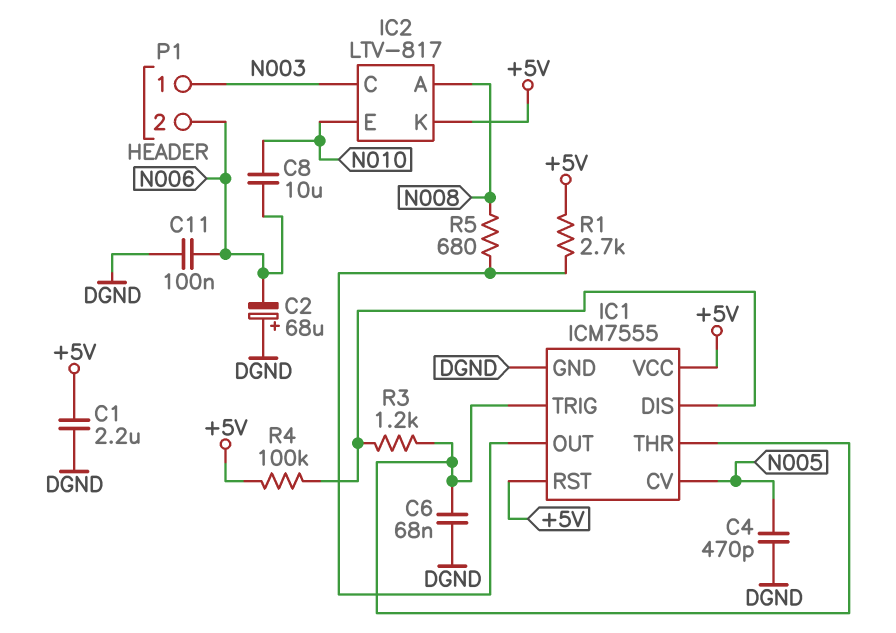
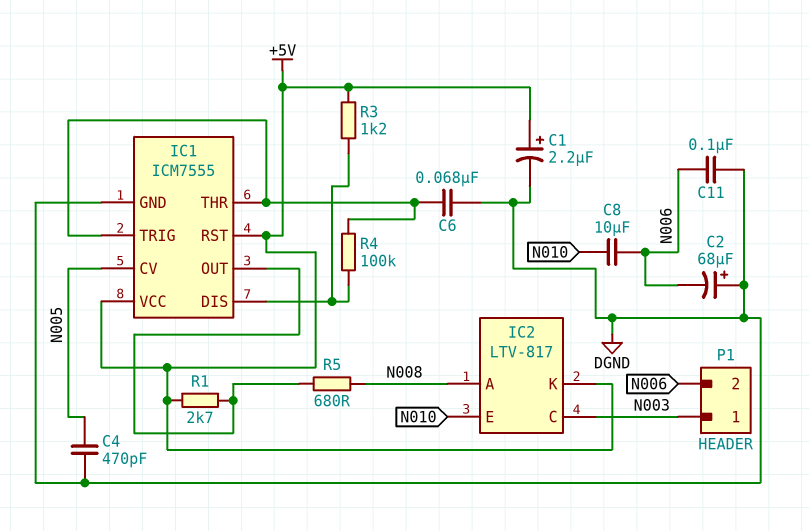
C1: 2.2uF (+5V, DGND) -> 2.2uF (plus +5V, minus DGND)
R3: 1.2k (IC1/DIS, IC1/THR) -> 1.2k (+5V, IC1/DIS)
R4: 100k (+5V, IC1/DIS) -> 100k (IC1/DIS, IC1/THR)

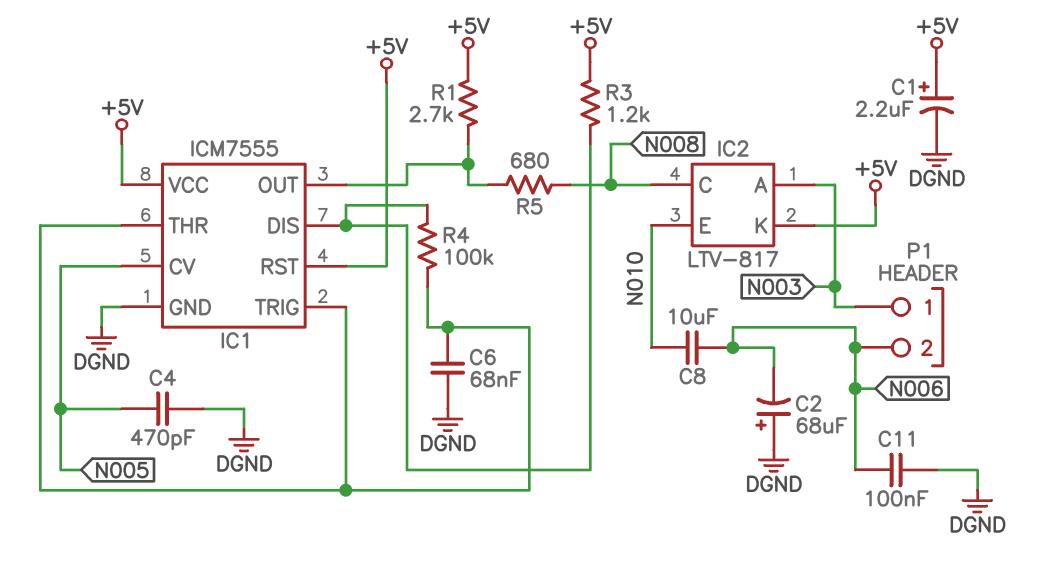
IC2 pin A: N008 -> N003
IC2 pin C: N003 -> N008

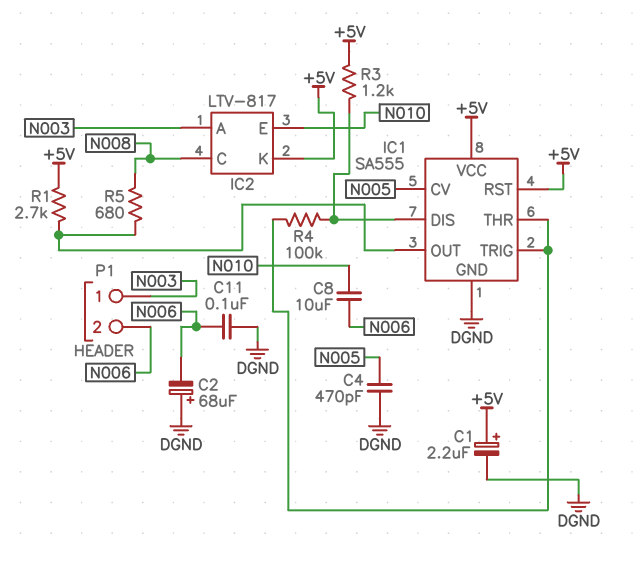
C6: 68nF (DGND, IC1/THR) -> none
IC1: ICM7555 -> SA555

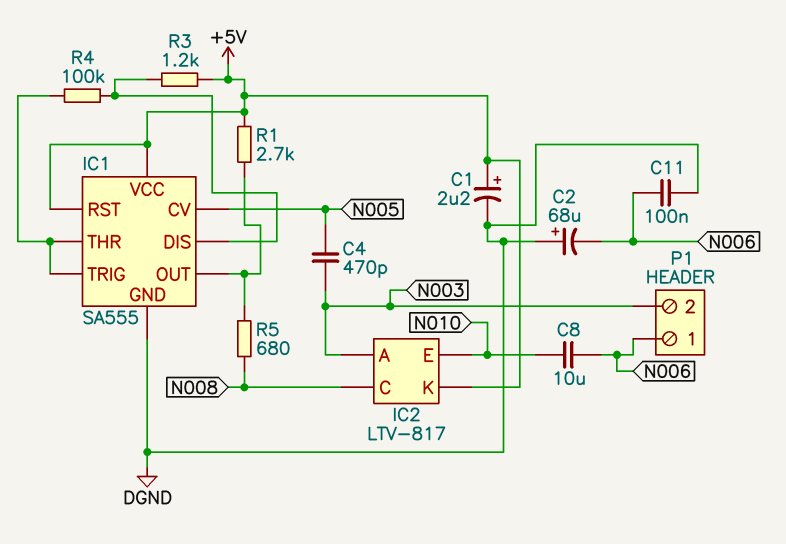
C4: 470pF (DGND, N005) -> 470pF (N003, N005)
P1 pin 1: N003 -> N006
P1 pin 2: N006 -> N003

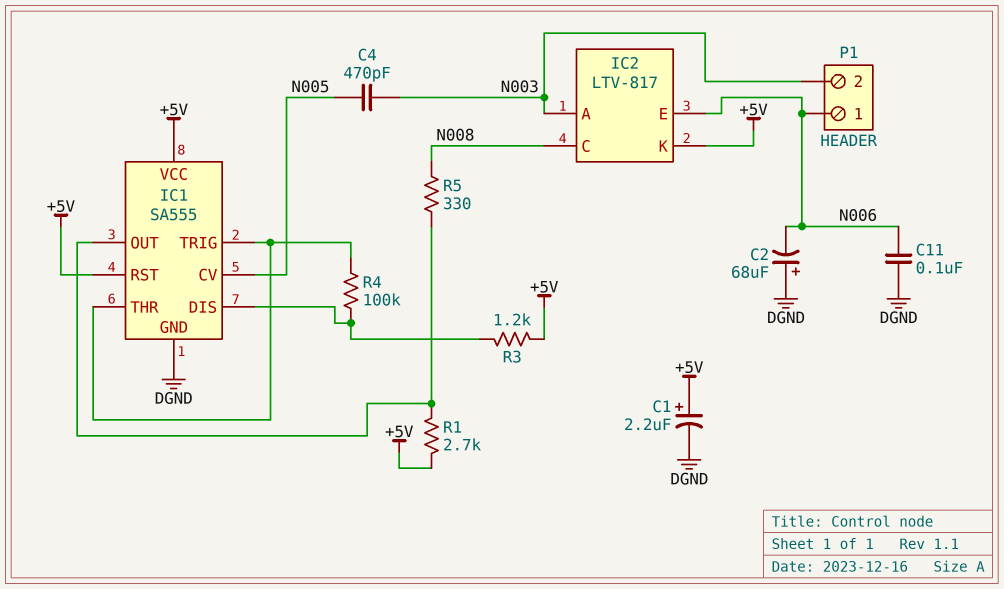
C8: 10uF (N006, N010) -> none
IC2 pin E: N010 -> N006
R5: 680 (IC1/OUT, N008) -> 330 (IC1/OUT, N008)

